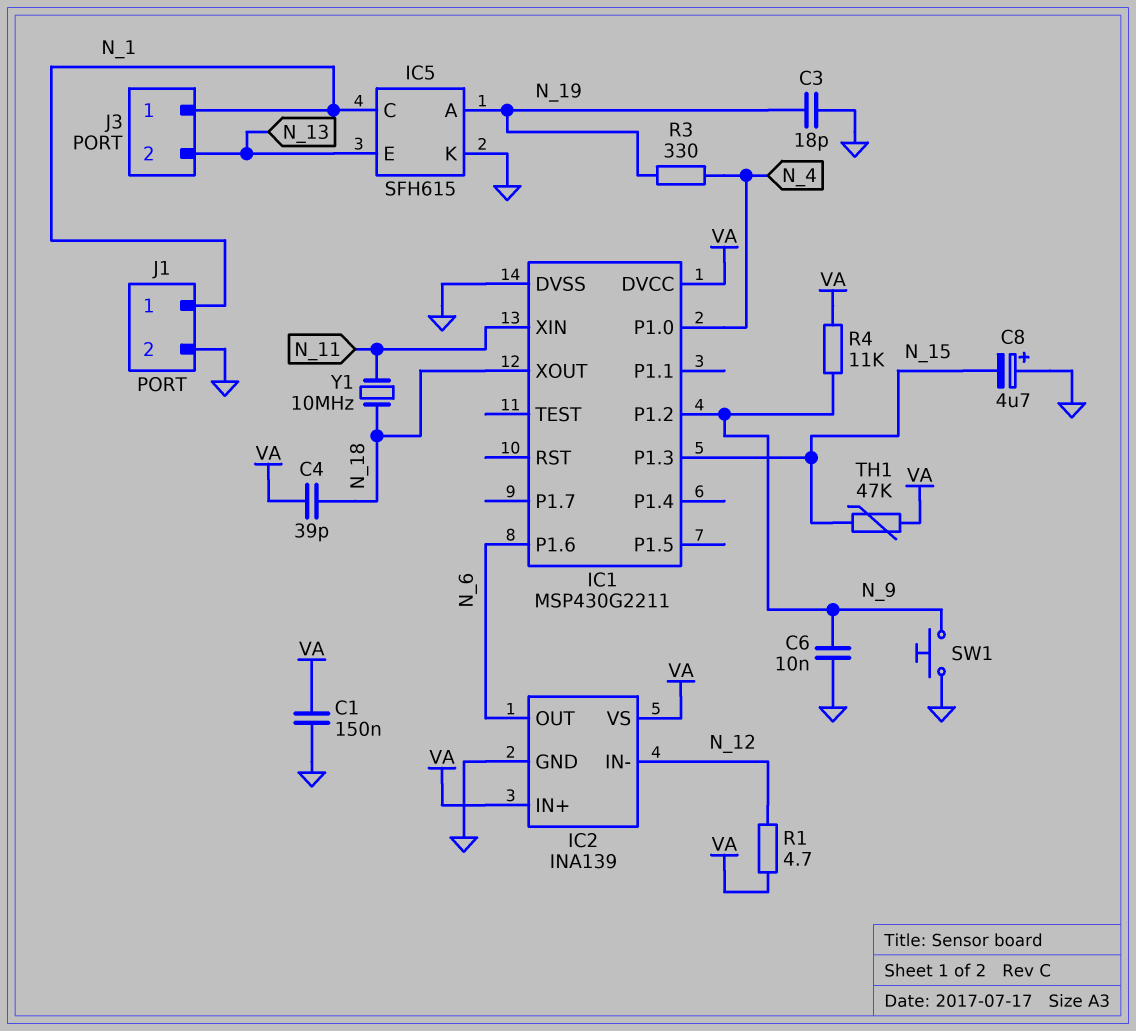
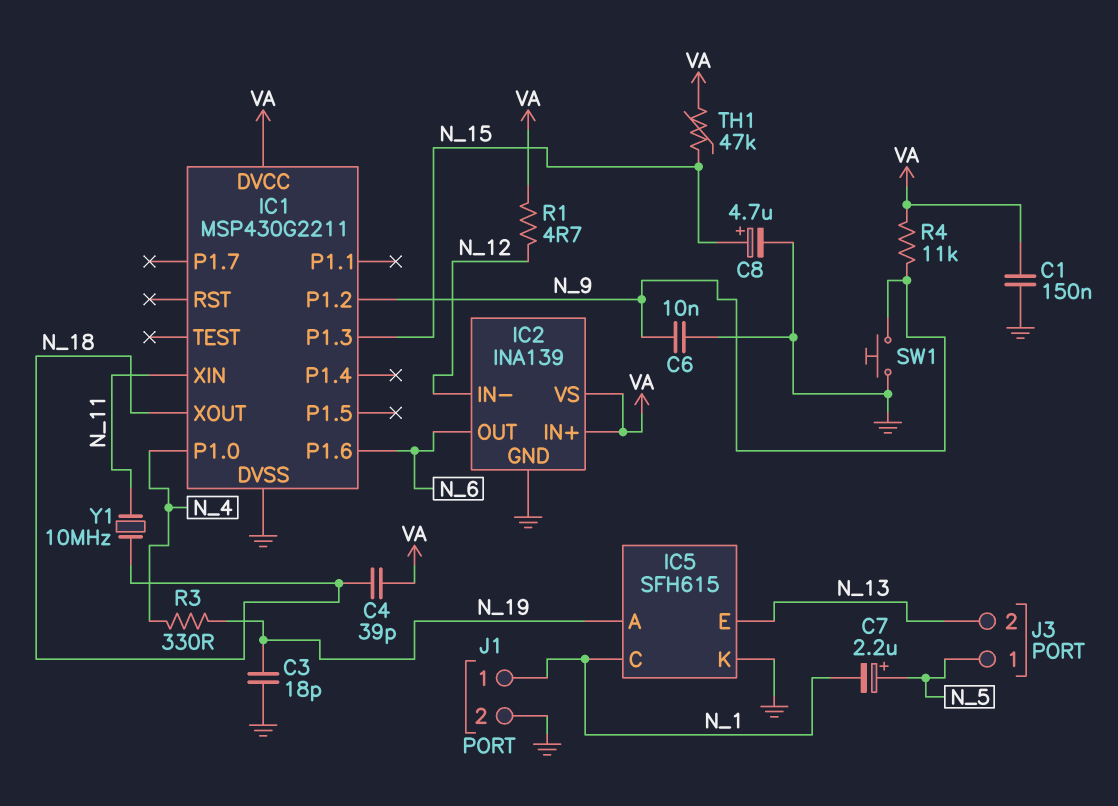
C7: none -> 2.2uF (plus N_5, minus N_1)
C8: 4.7uF (plus GND, minus N_15) -> 4.7uF (plus N_15, minus GND)
J3 pin 1: N_1 -> N_5

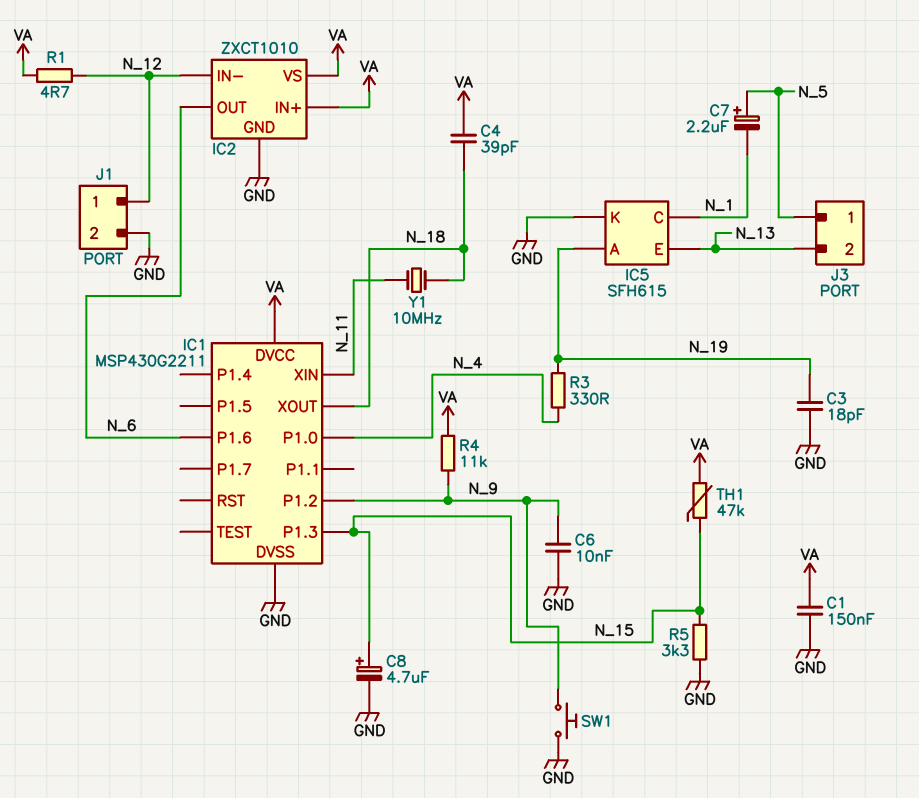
IC2: INA139 -> ZXCT1010
J1 pin 1: N_1 -> N_12
R5: none -> 3.3k (GND, N_15)

